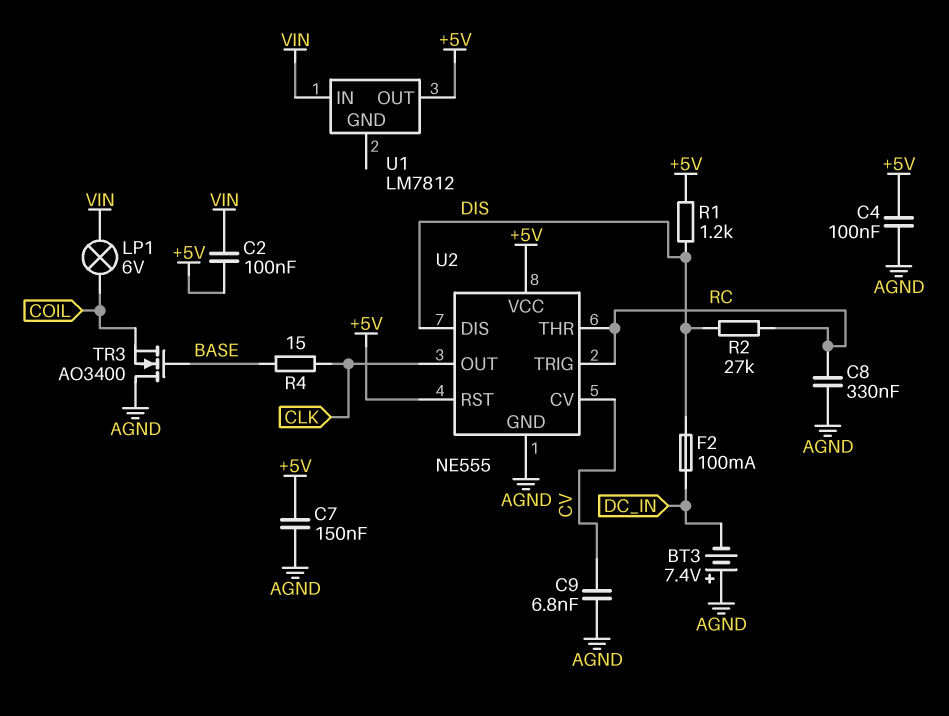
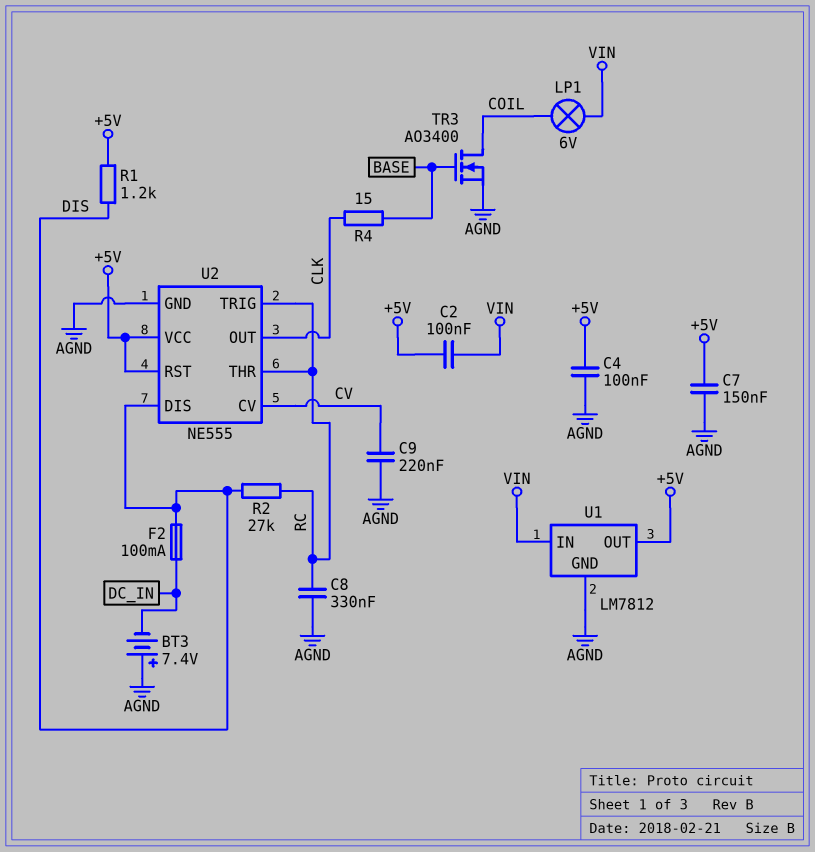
C9: 6.8nF (AGND, CV) -> 220nF (AGND, CV)
TR3: NMOS AO3400 (G BASE, D AGND, S COIL) -> NMOS AO3400 (G BASE, D COIL, S AGND)
U1 pin GND: none -> AGND

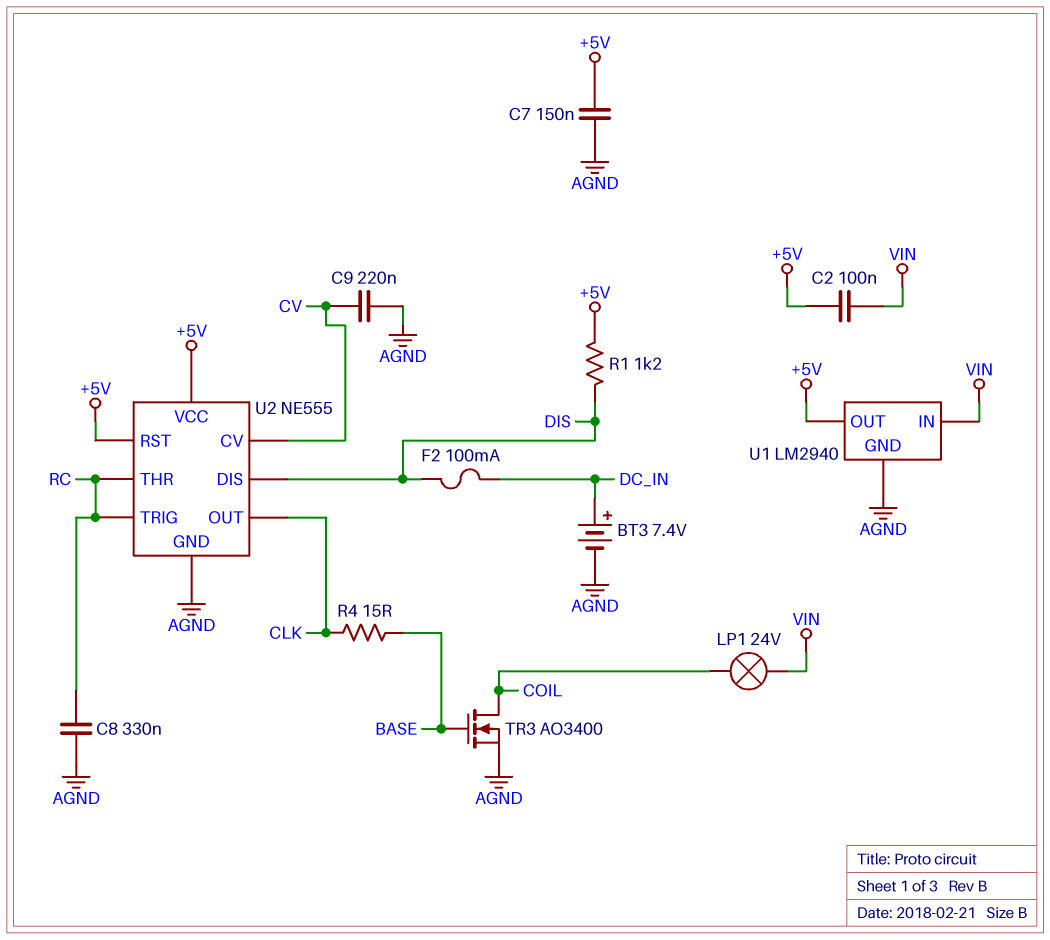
BT3: 7.4V (plus AGND, minus DC_IN) -> 7.4V (plus DC_IN, minus AGND)
C4: 100nF (+5V, AGND) -> none
LP1: lamp 6V (COIL, VIN) -> lamp 24V (COIL, VIN)
R2: 27k (DIS, RC) -> none
U1: LM7812 -> LM2940

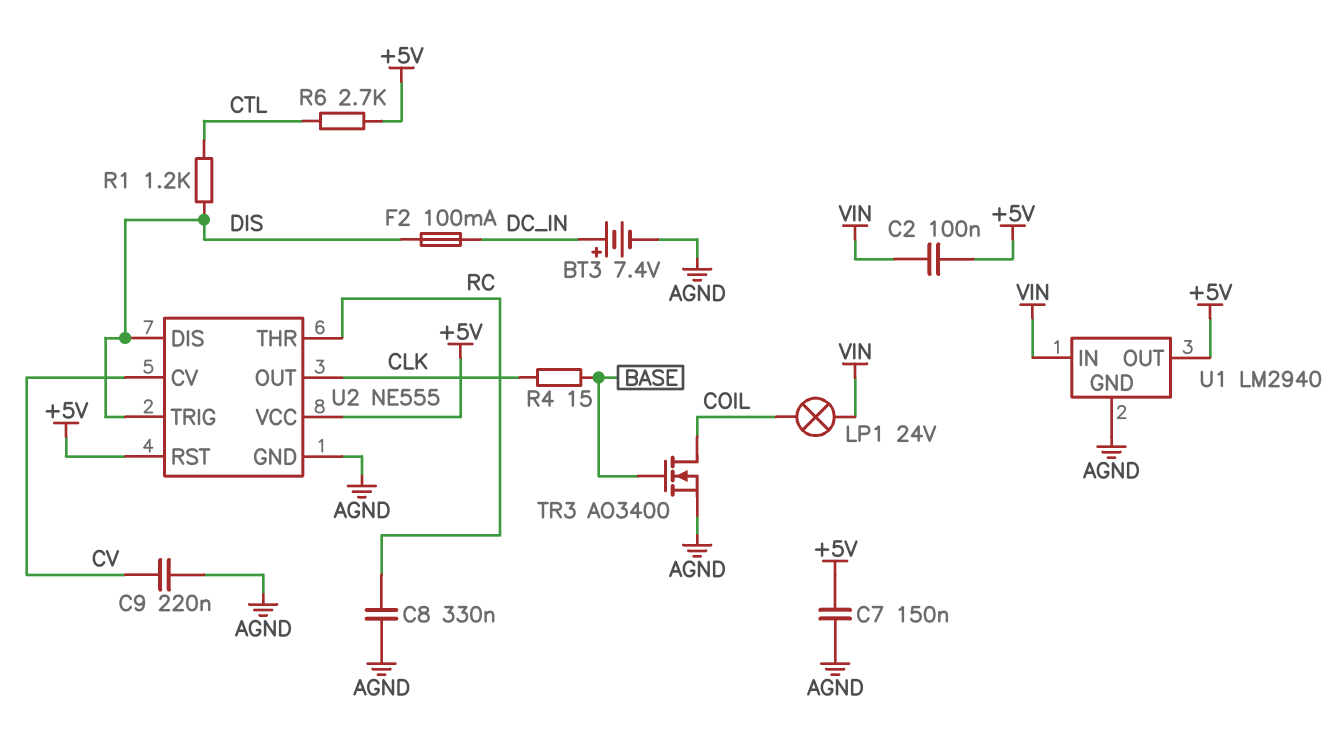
R1: 1.2k (+5V, DIS) -> 1.2k (CTL, DIS)
R6: none -> 2.7k (+5V, CTL)
U2 pin TRIG: RC -> DIS

